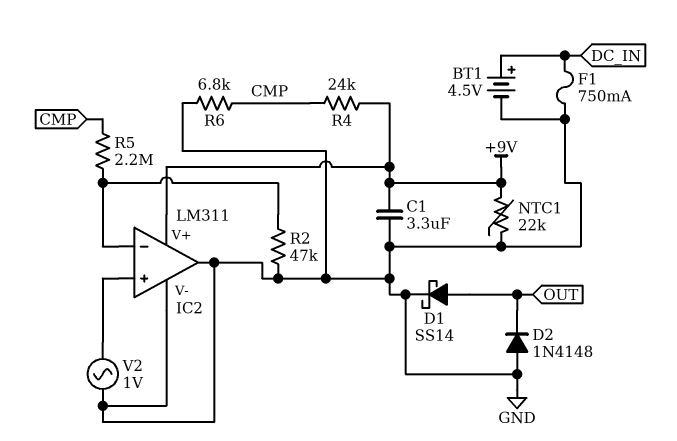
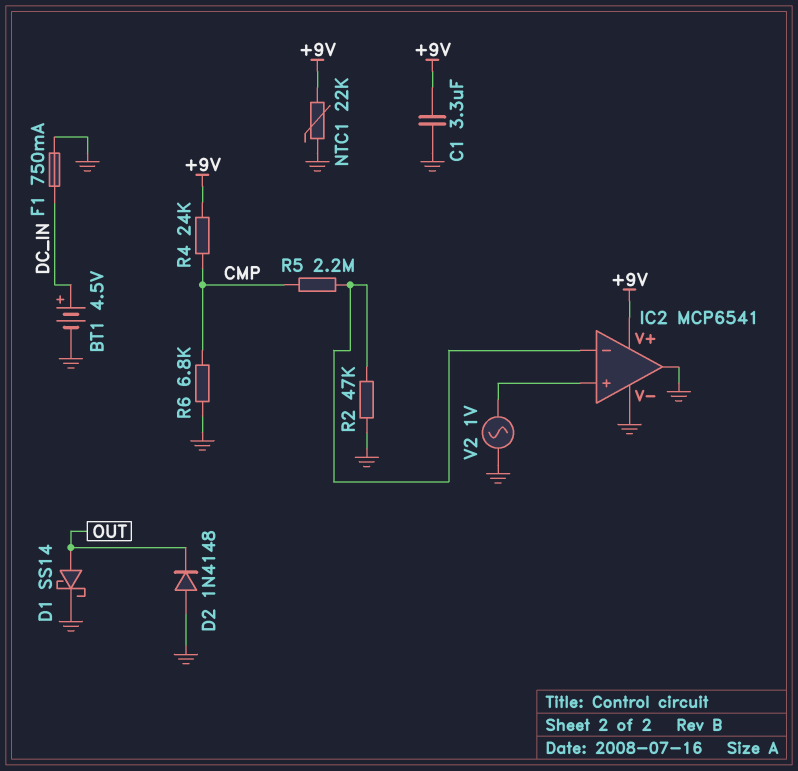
IC2: LM311 -> MCP6541

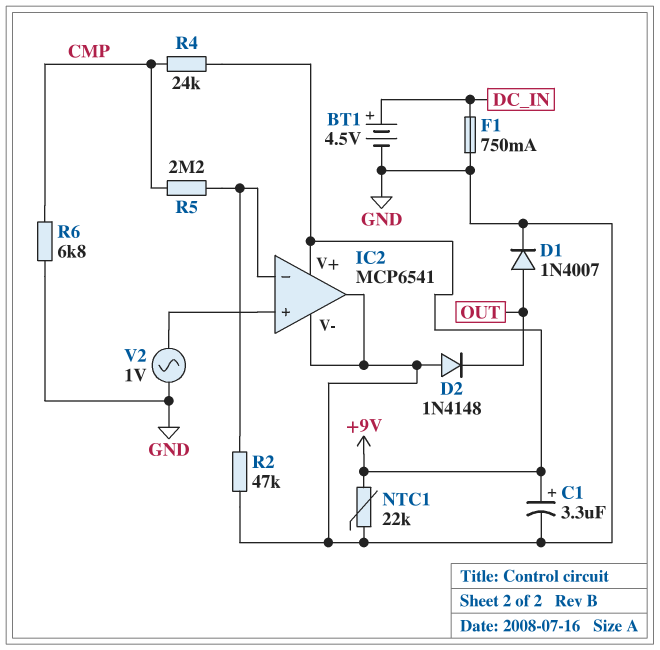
C1: 3.3uF (+9V, GND) -> 3.3uF (plus +9V, minus GND)
D1: schottky SS14 (A OUT, K GND) -> diode 1N4007 (A OUT, K GND)

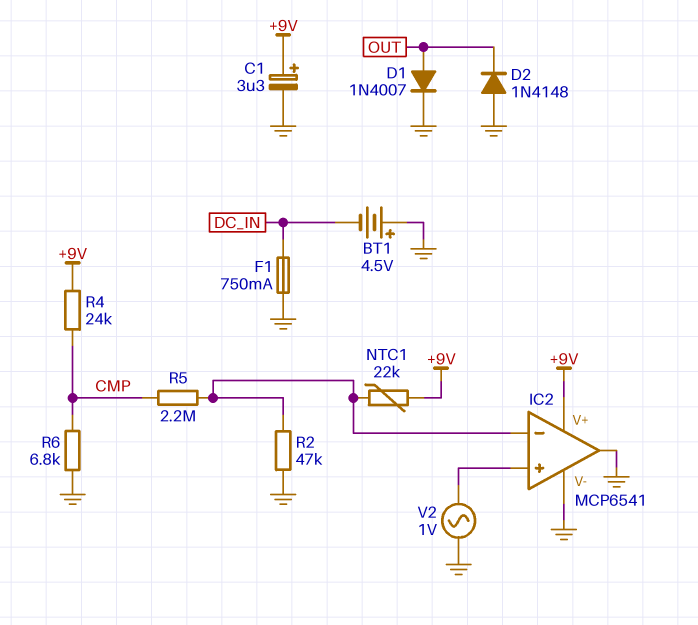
BT1: 4.5V (plus DC_IN, minus GND) -> 4.5V (plus GND, minus DC_IN)
NTC1: 22k (+9V, GND) -> 22k (+9V, IC2/in-)

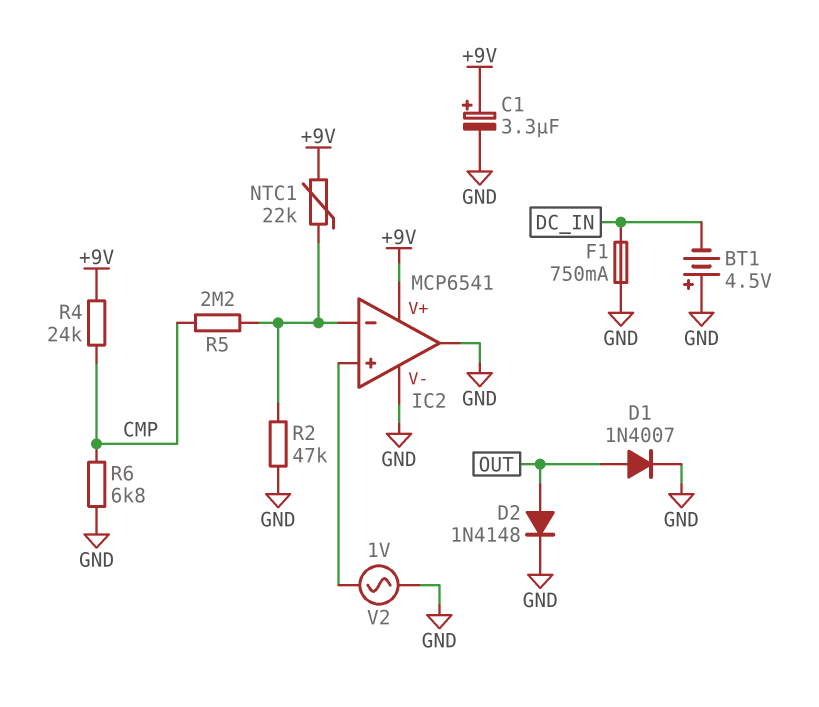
D2: diode 1N4148 (A GND, K OUT) -> diode 1N4148 (A OUT, K GND)

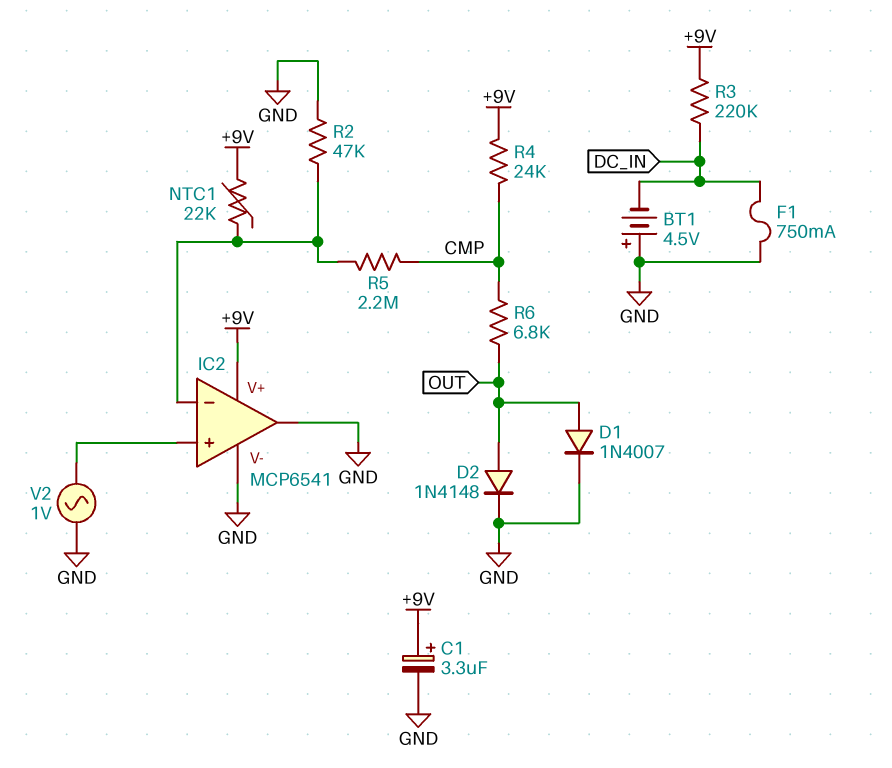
R3: none -> 220k (+9V, DC_IN)
R6: 6.8k (CMP, GND) -> 6.8k (CMP, OUT)

